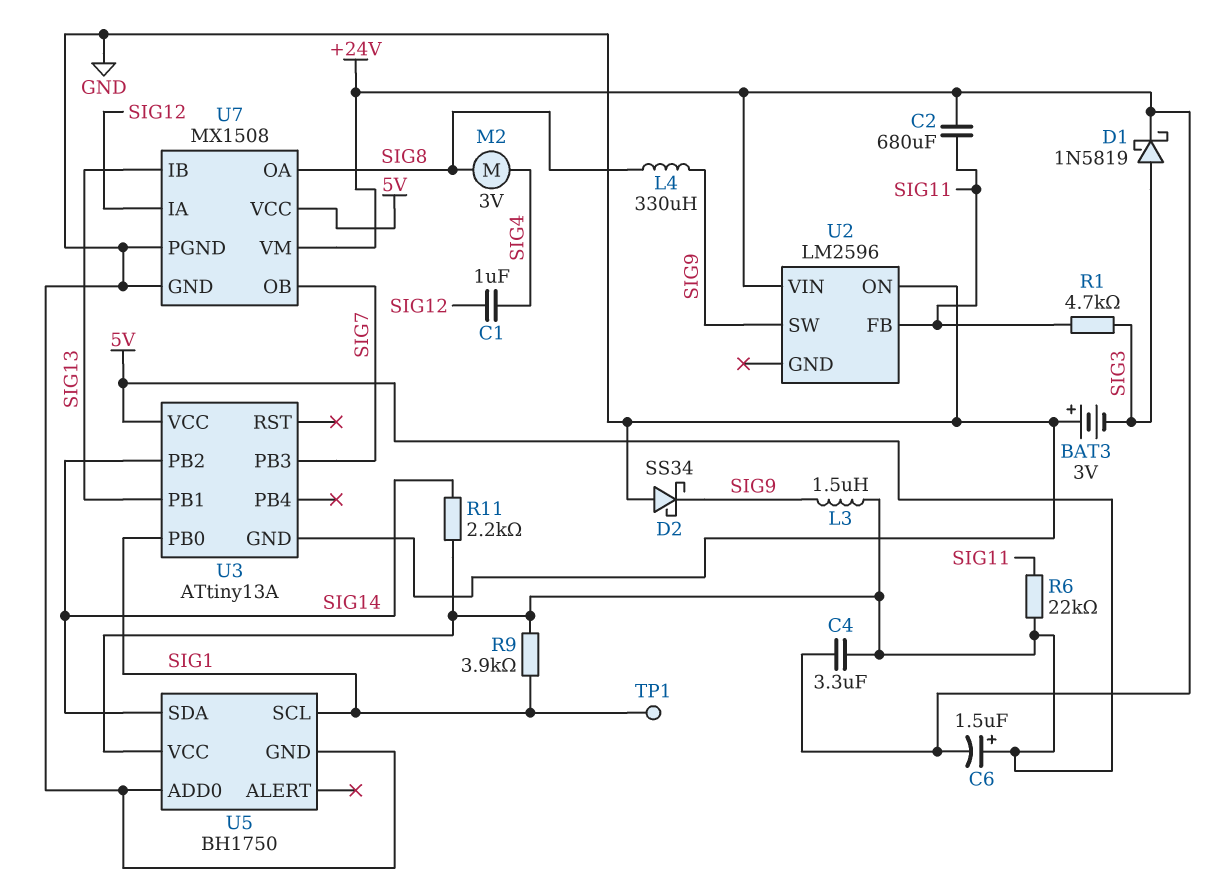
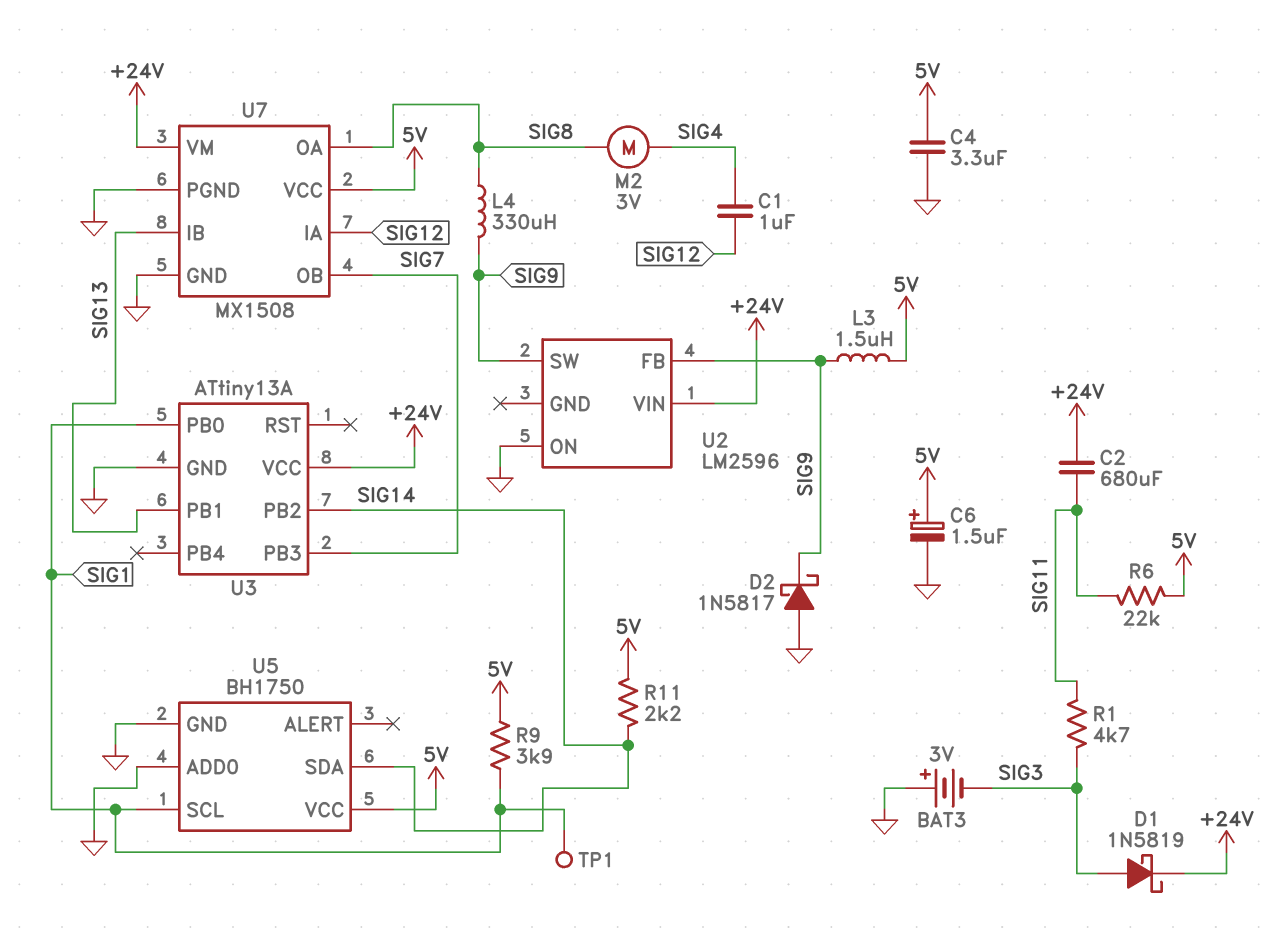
C4: 3.3uF (+24V, 5V) -> 3.3uF (5V, GND)
C6: 1.5uF (plus 5V, minus +24V) -> 1.5uF (plus 5V, minus GND)
D2: schottky SS34 (A GND, K SIG9) -> schottky 1N5817 (A GND, K SIG9)
U2 pin FB: SIG11 -> SIG9
U3 pin VCC: 5V -> +24V

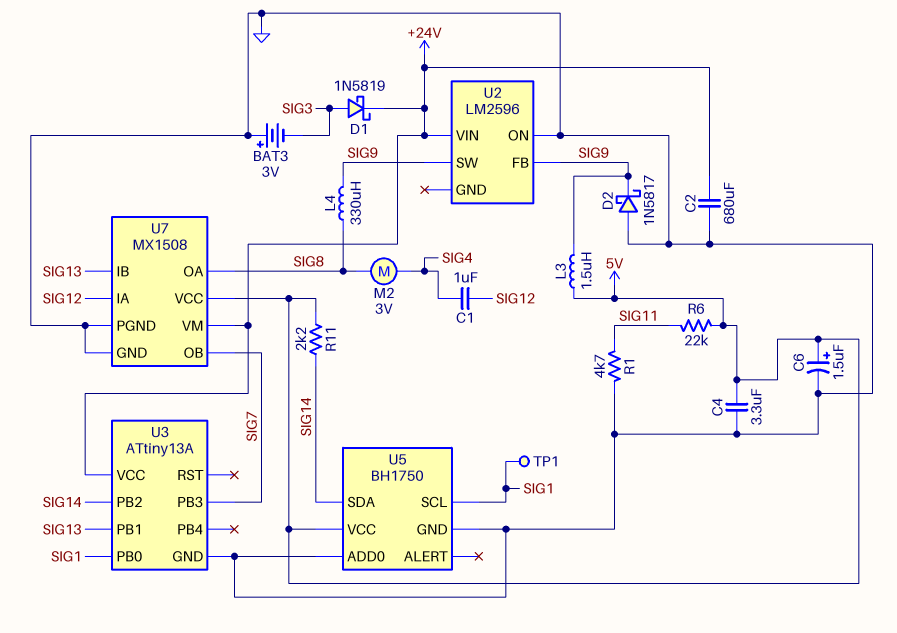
C2: 680uF (+24V, SIG11) -> 680uF (+24V, GND)
R1: 4.7k (SIG3, SIG11) -> 4.7k (GND, SIG11)
R9: 3.9k (5V, SIG1) -> none

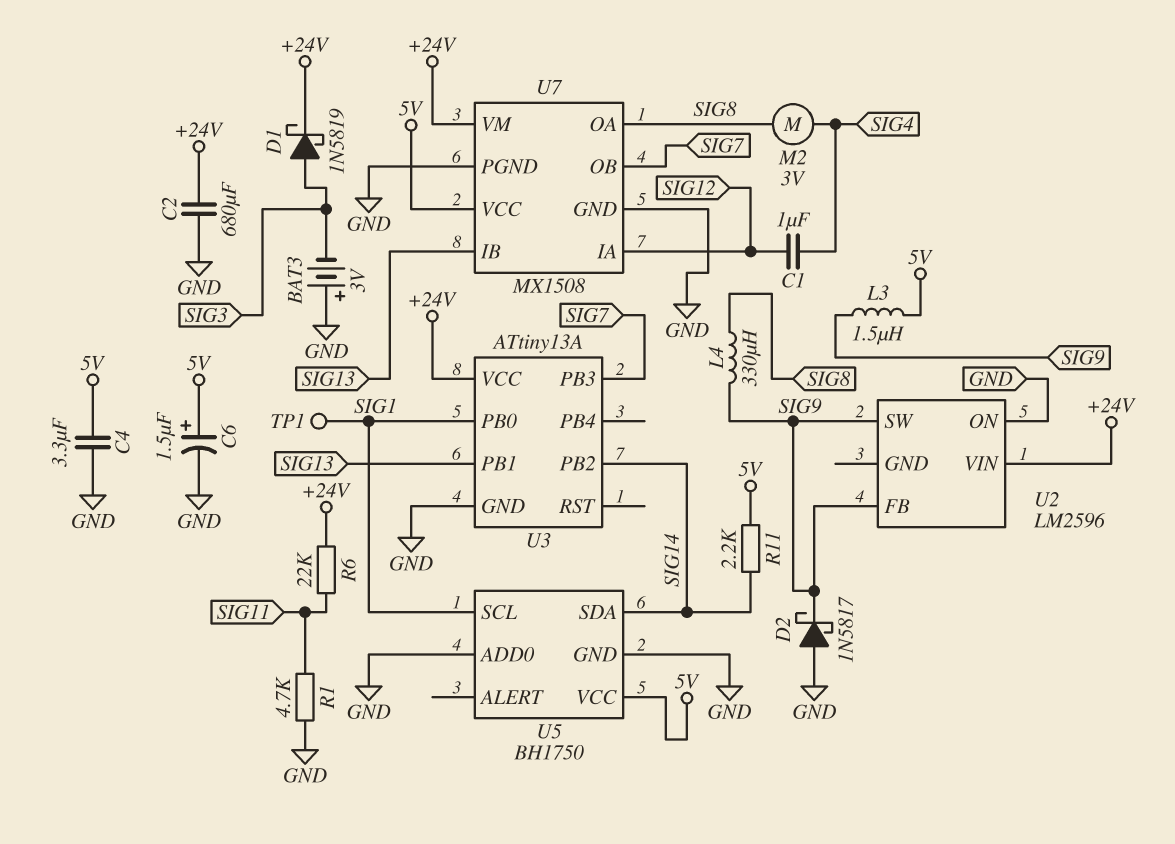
R6: 22k (5V, SIG11) -> 22k (+24V, SIG11)

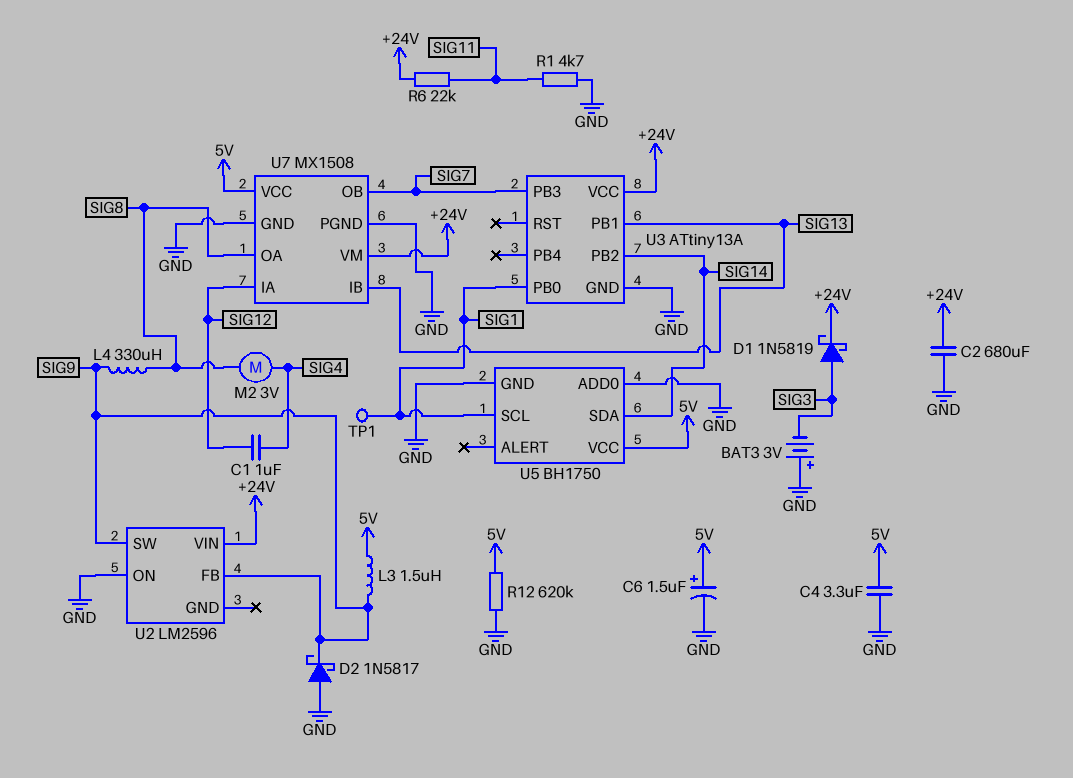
R11: 2.2k (5V, SIG14) -> none
R12: none -> 620k (5V, GND)

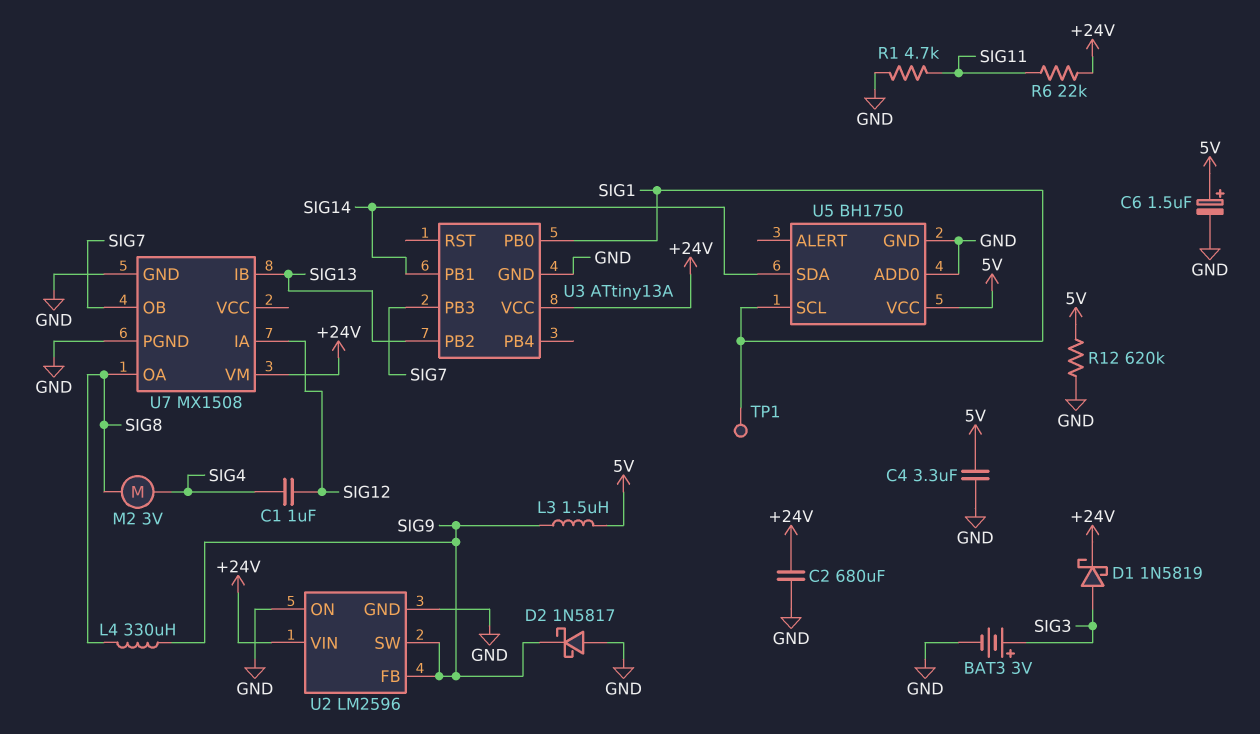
BAT3: 3V (plus GND, minus SIG3) -> 3V (plus SIG3, minus GND)
U2 pin GND: none -> GND
U3 pin PB1: SIG13 -> SIG14
U3 pin PB2: SIG14 -> SIG13
U7 pin VCC: 5V -> none

